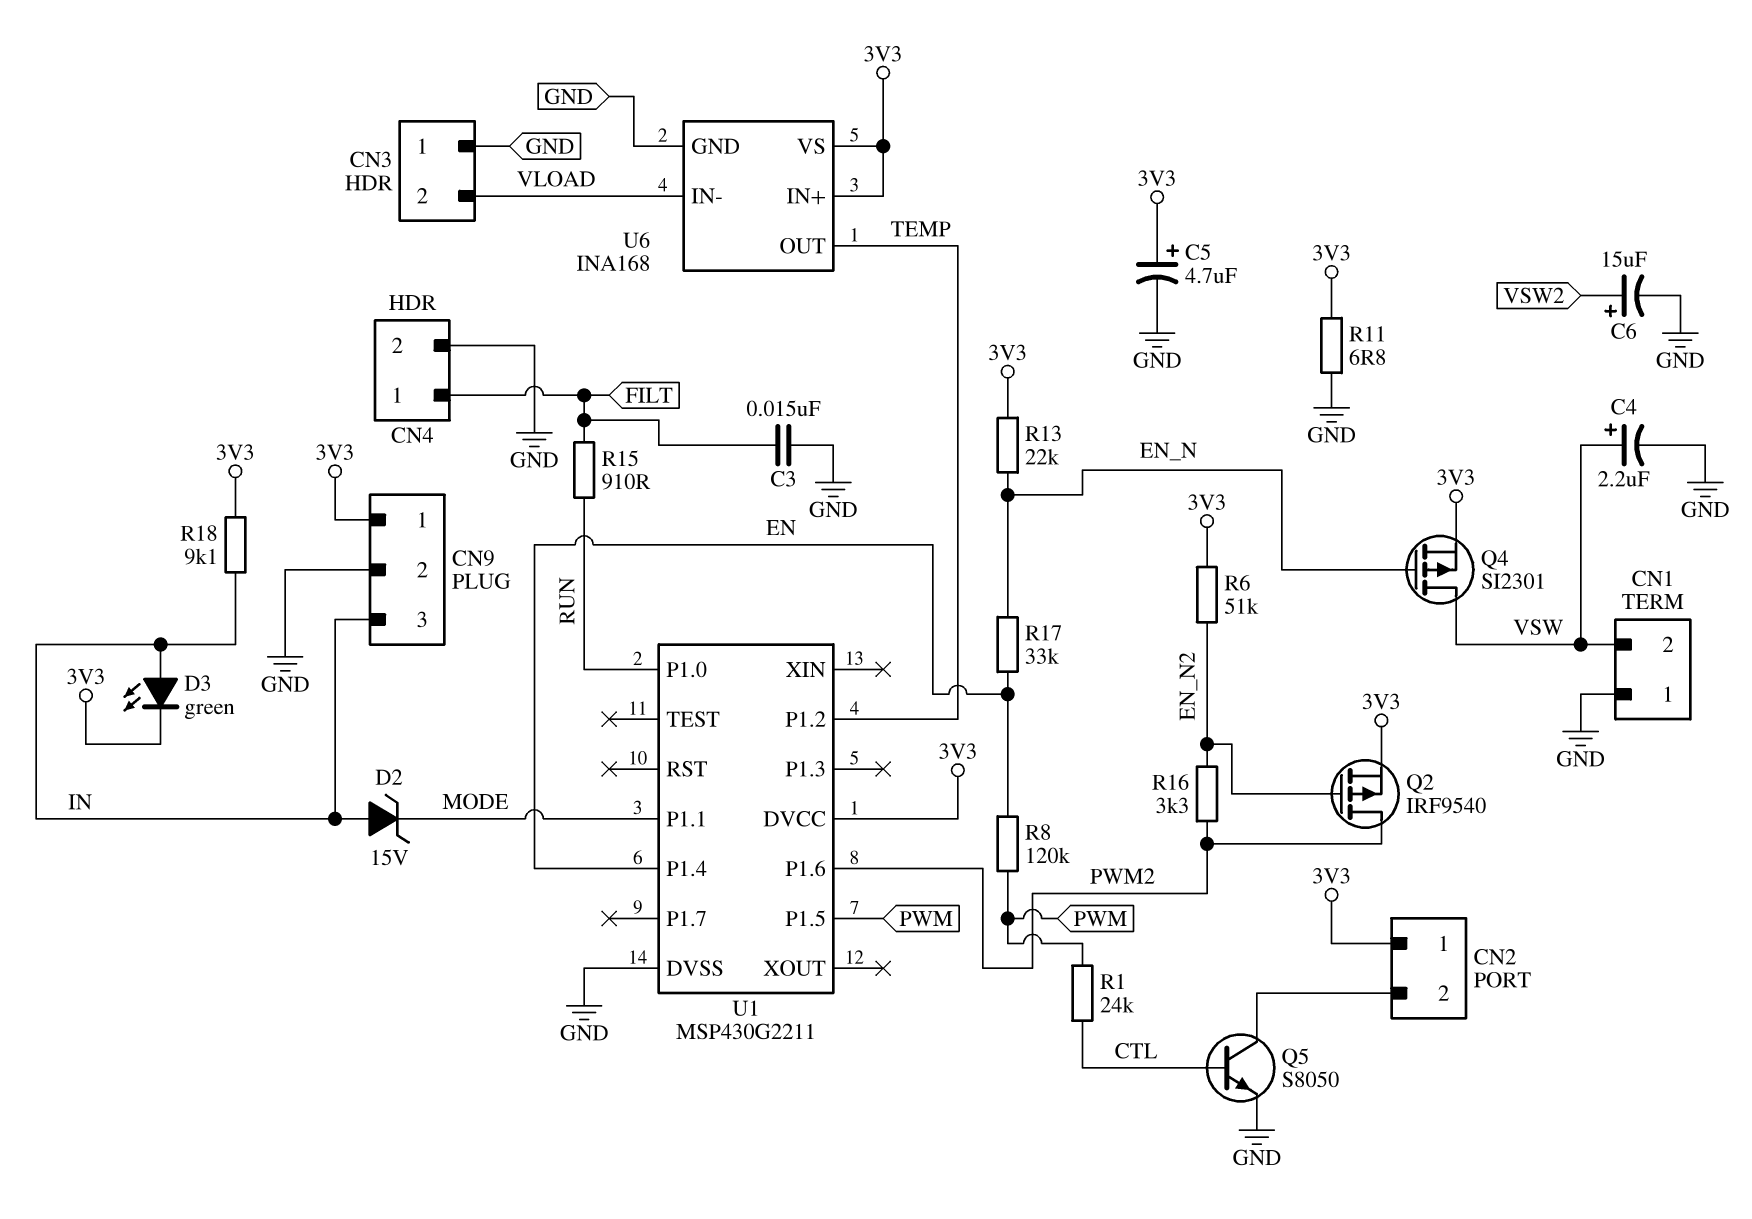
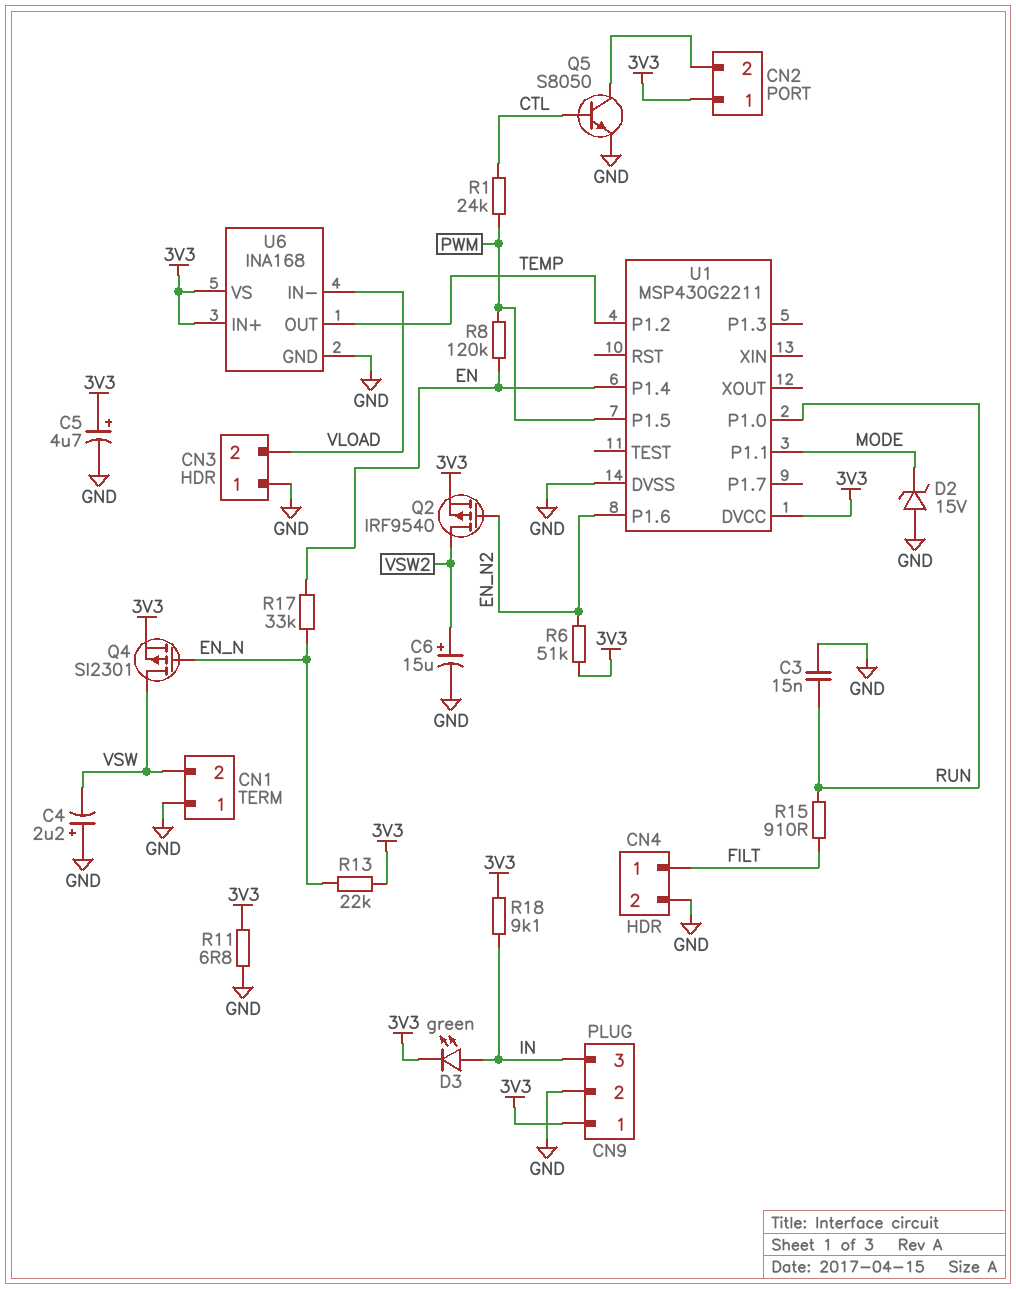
C3: 15nF (FILT, GND) -> 15nF (GND, RUN)
C4: 2.2uF (plus VSW, minus GND) -> 2.2uF (plus GND, minus VSW)
D2: zener 15V (A IN, K MODE) -> zener 15V (A GND, K MODE)
Q2: PMOS IRF9540 (G EN_N2, D PWM2, S 3V3) -> PMOS IRF9540 (G EN_N2, D VSW2, S 3V3)
R16: 3.3k (EN_N2, PWM2) -> none
U1 pin P1.6: PWM2 -> EN_N2

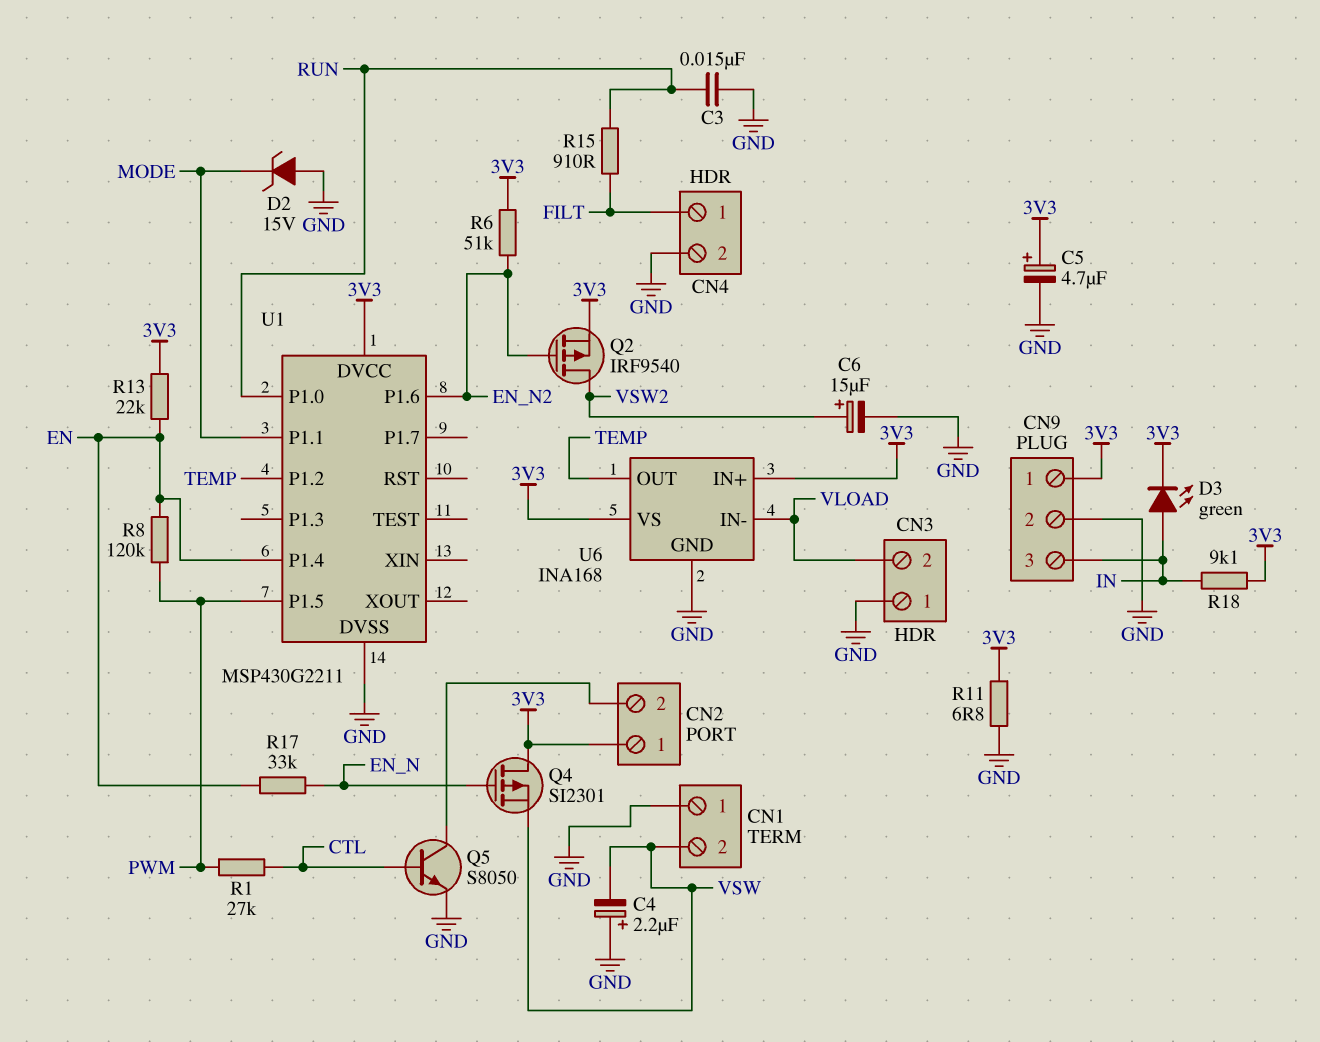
Q4: PMOS SI2301 (G EN_N, D VSW, S 3V3) -> PMOS SI2301 (G EN_N, D 3V3, S VSW)
R1: 24k (CTL, PWM) -> 27k (CTL, PWM)
R13: 22k (3V3, EN_N) -> 22k (3V3, EN)

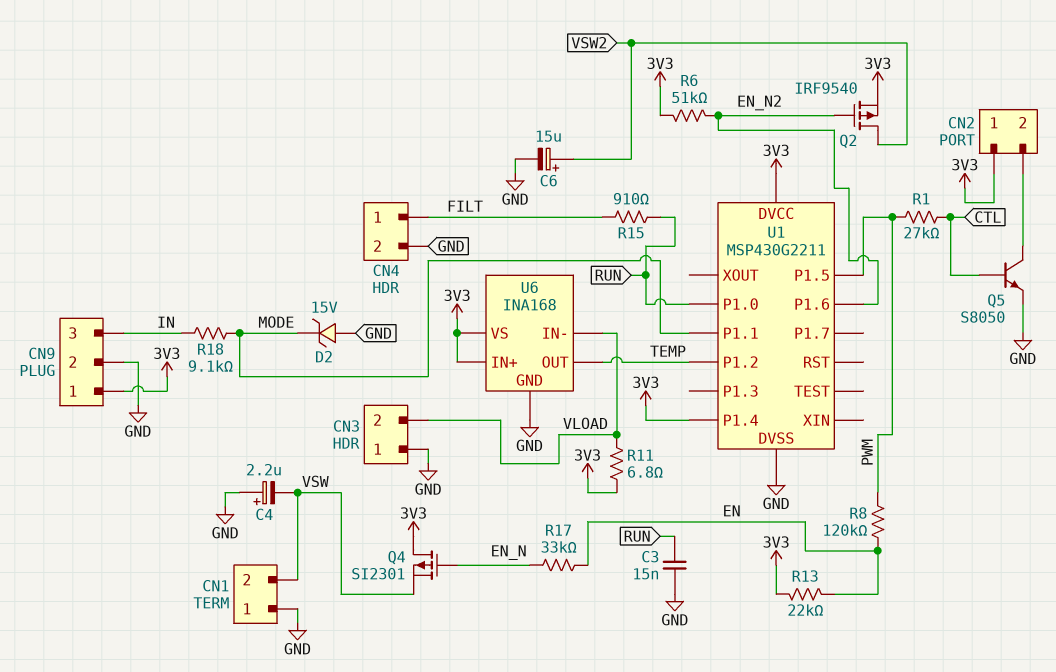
C5: 4.7uF (plus 3V3, minus GND) -> none
D3: LED green (A IN, K 3V3) -> none
R11: 6.8 (3V3, GND) -> 6.8 (3V3, VLOAD)
R18: 9.1k (3V3, IN) -> 9.1k (IN, MODE)
U1 pin P1.4: EN -> 3V3

